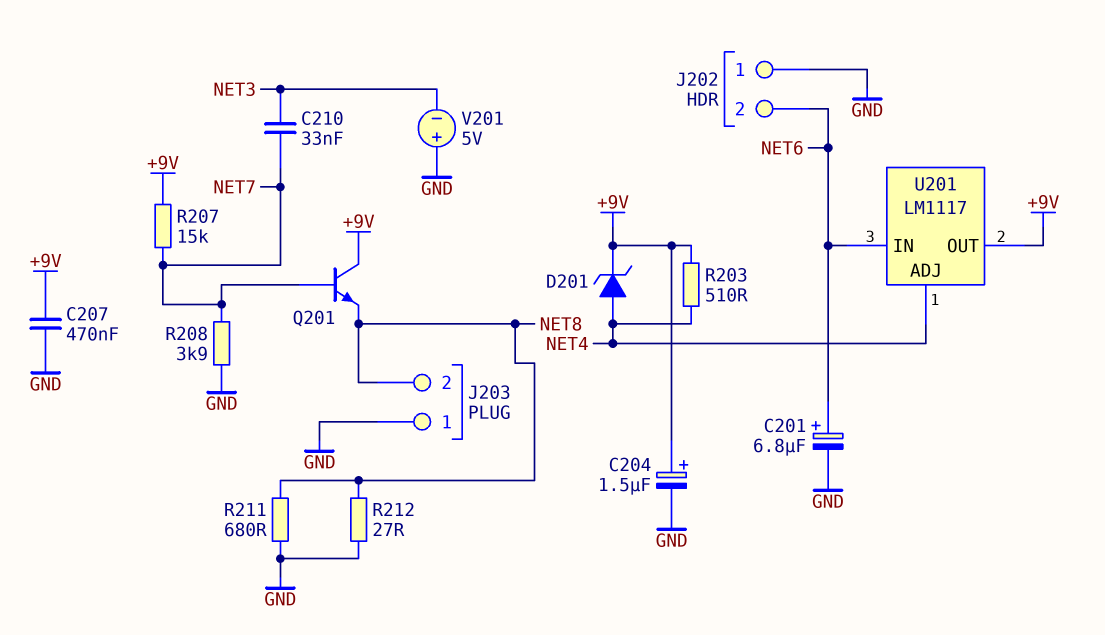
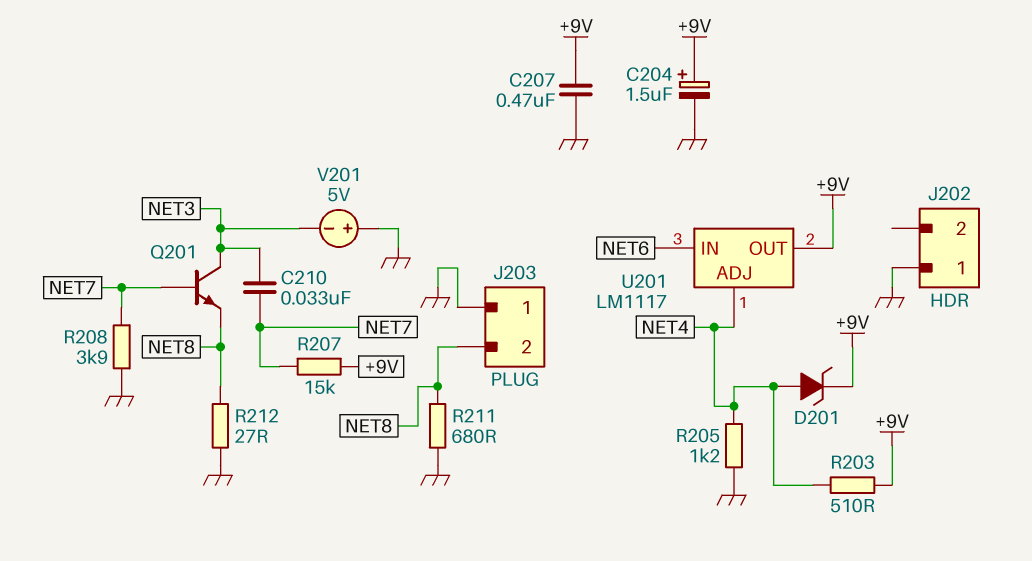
C201: 6.8uF (plus NET6, minus GND) -> none
J202 pin 2: NET6 -> none
Q201: NPN (B NET7, C +9V, E NET8) -> NPN (B NET7, C NET3, E NET8)
R205: none -> 1.2k (GND, NET4)

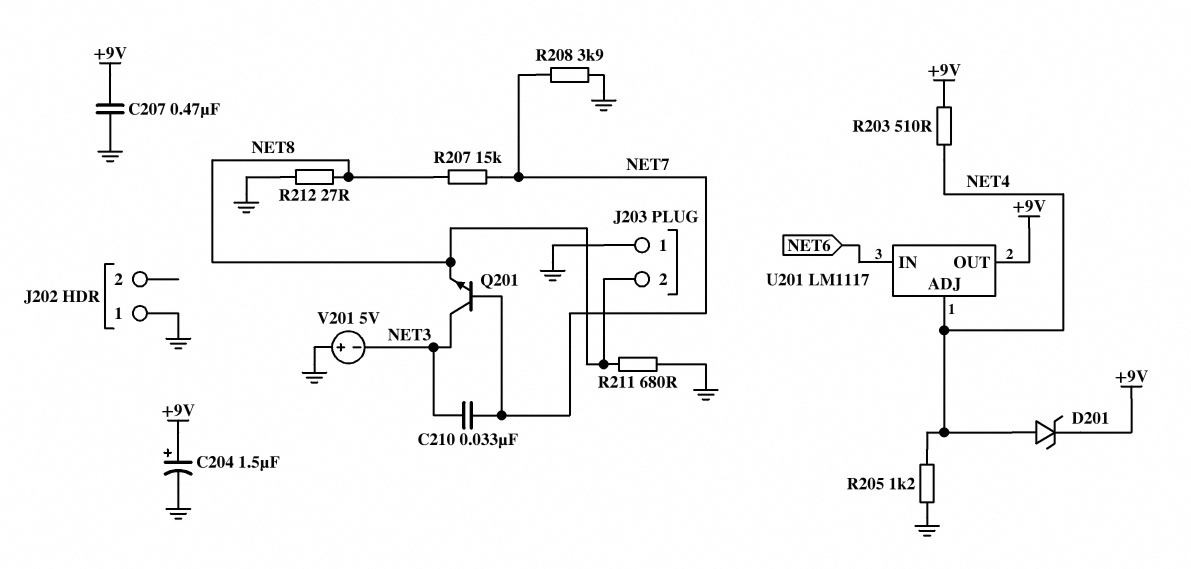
R207: 15k (+9V, NET7) -> 15k (NET7, NET8)

